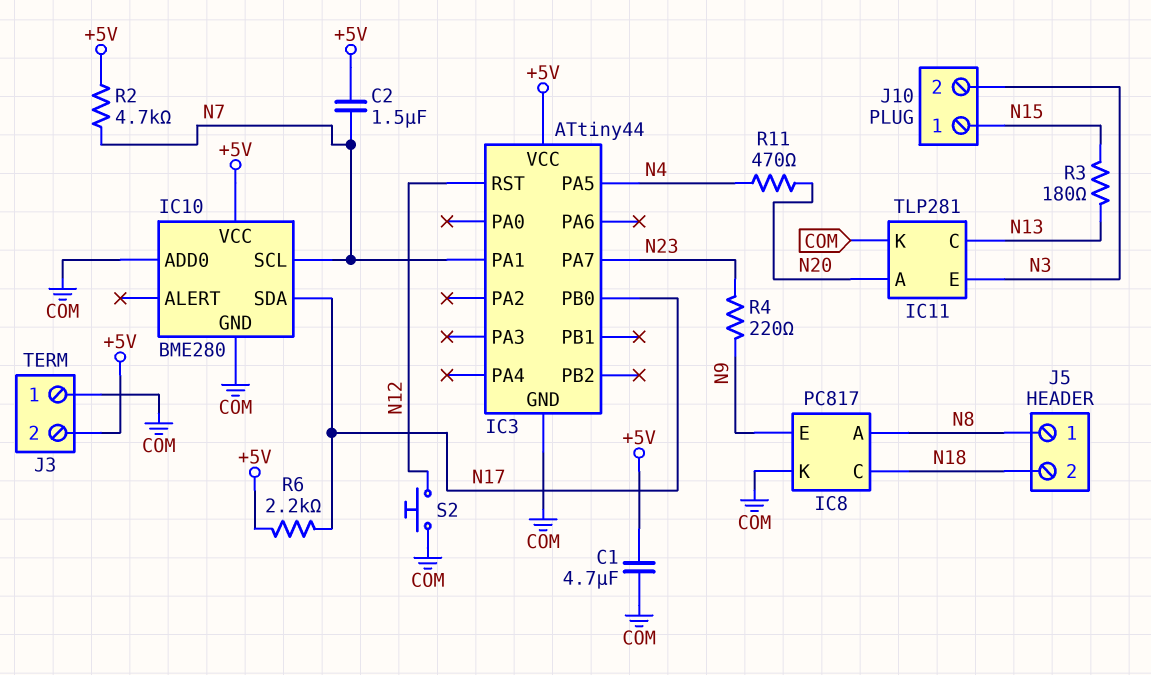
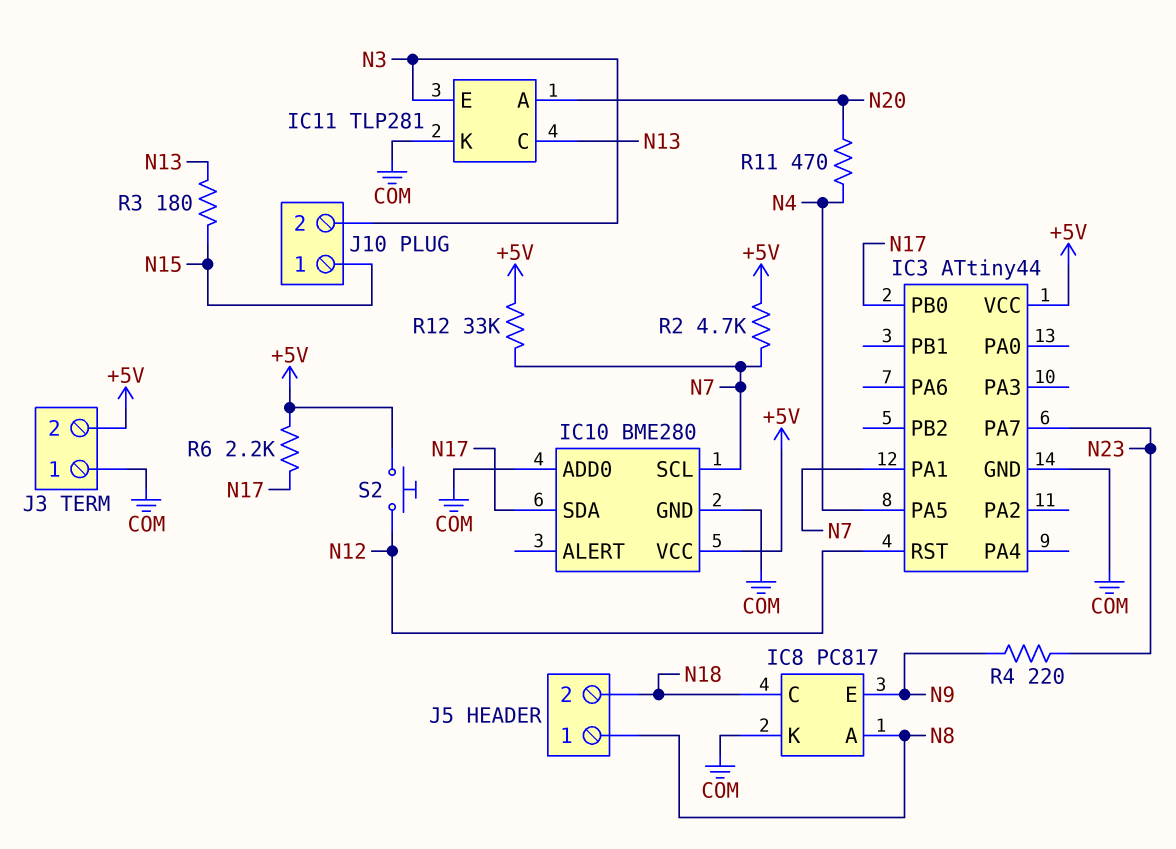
C1: 4.7uF (+5V, COM) -> none
C2: 1.5uF (+5V, N7) -> none
R12: none -> 33k (+5V, N7)
S2: button (COM, N12) -> button (+5V, N12)

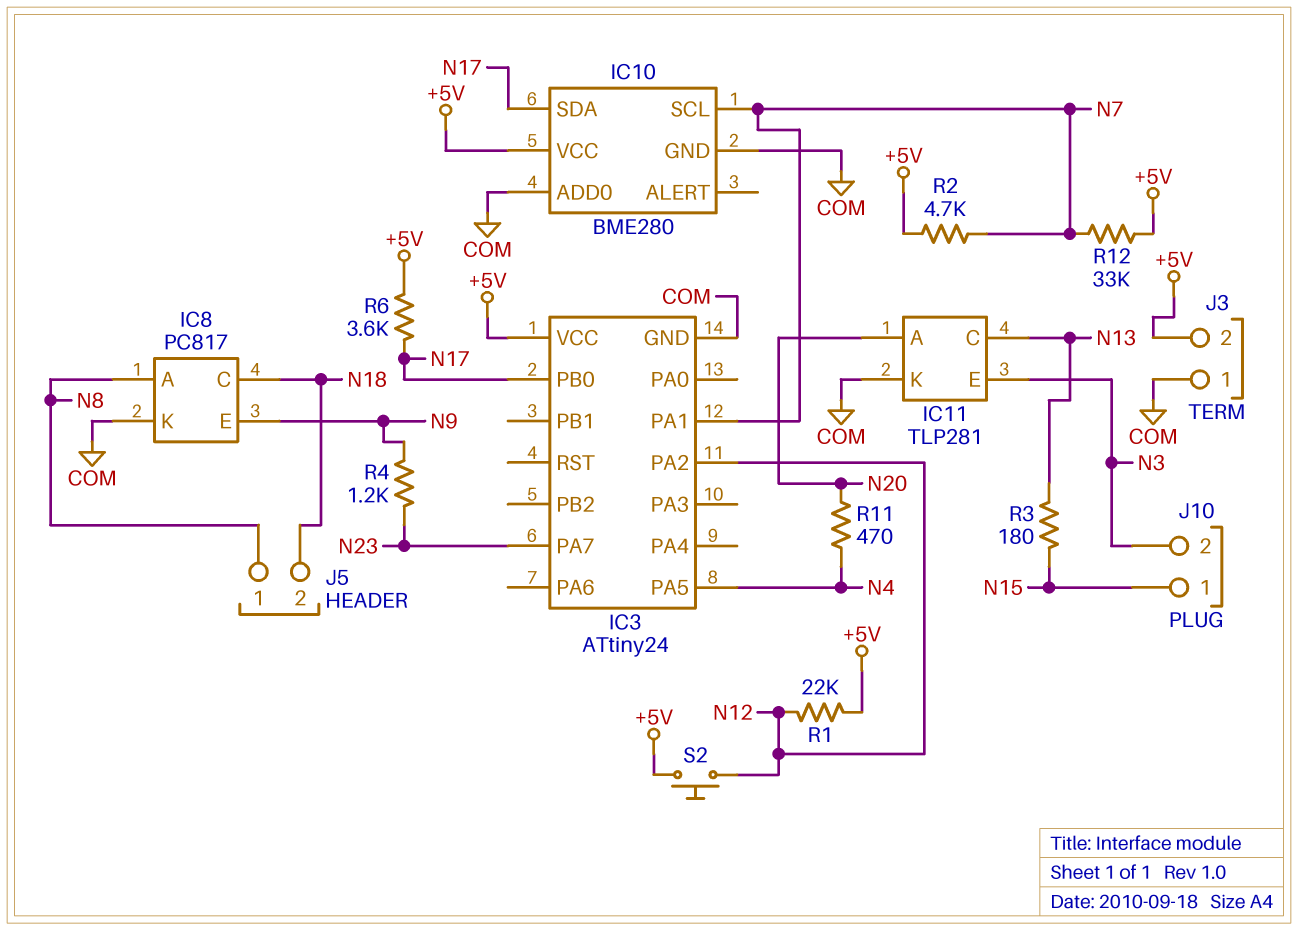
IC3: ATtiny44 -> ATtiny24
IC3 pin PA2: none -> N12
IC3 pin RST: N12 -> none
R1: none -> 22k (+5V, N12)
R4: 220 (N9, N23) -> 1.2k (N9, N23)
R6: 2.2k (+5V, N17) -> 3.6k (+5V, N17)

